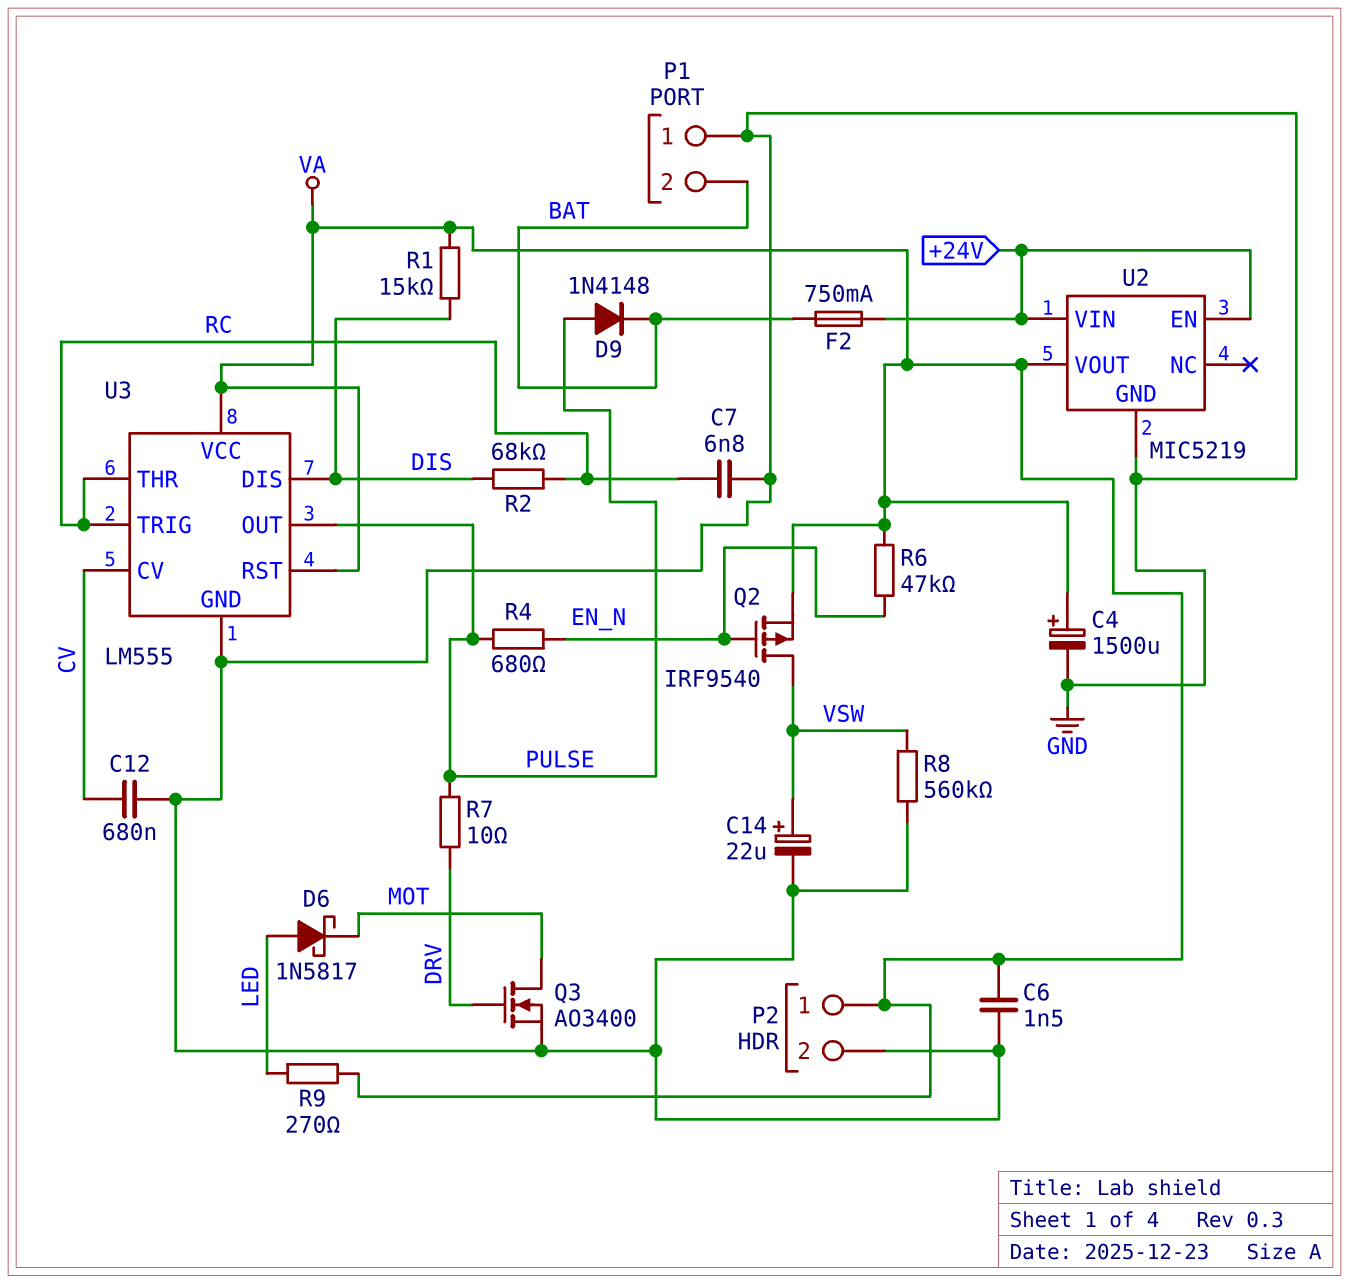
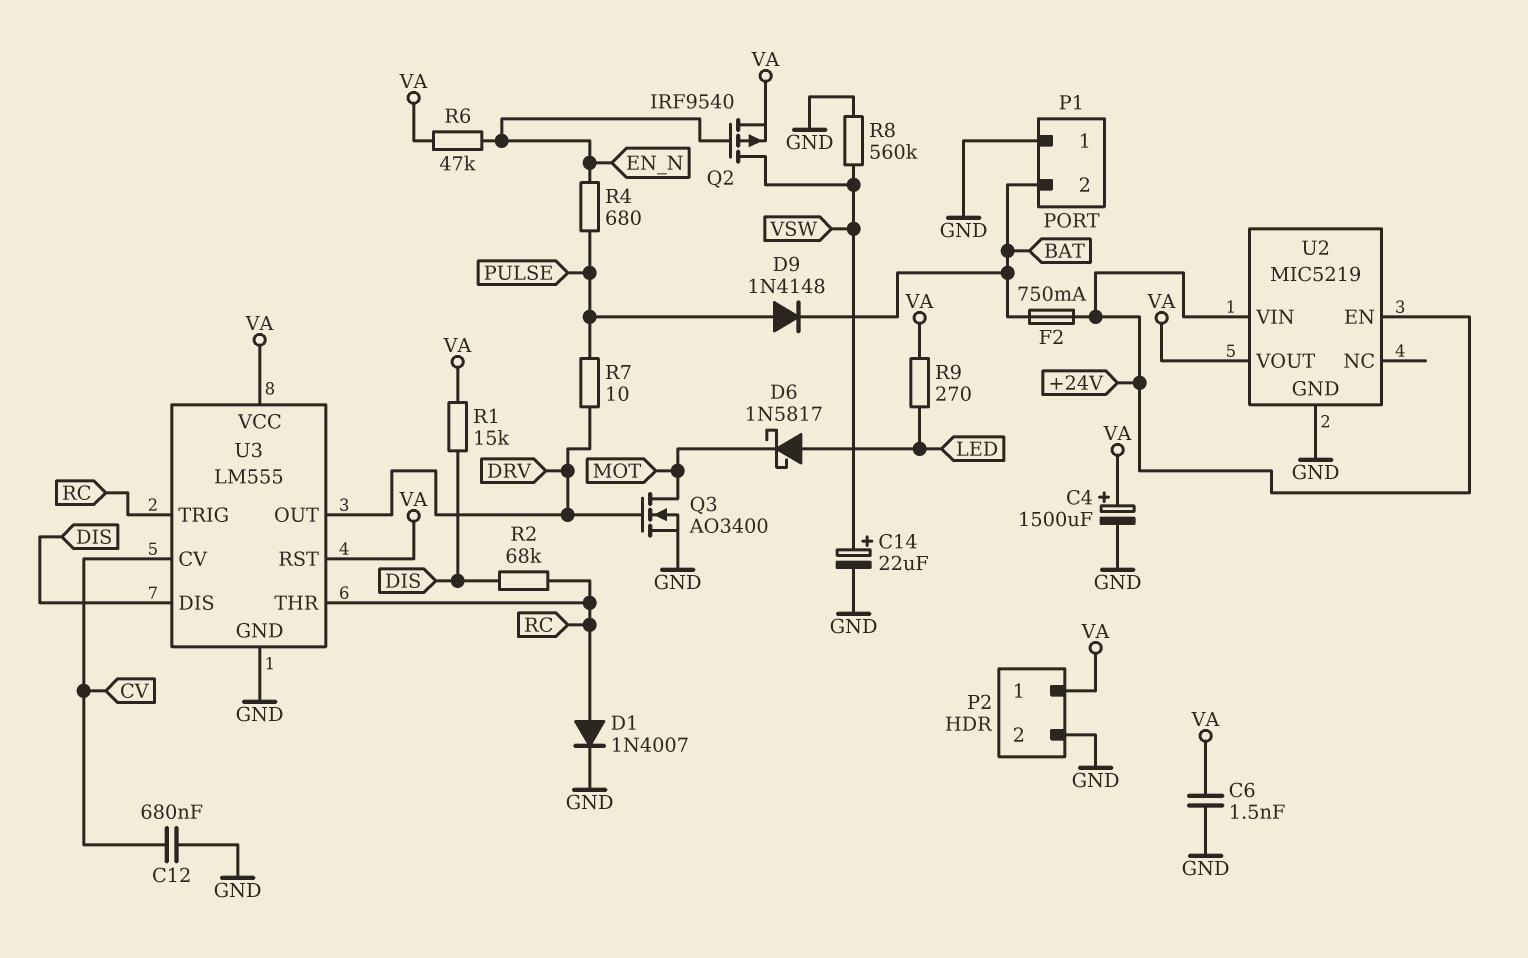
C7: 6.8nF (GND, RC) -> none
D1: none -> diode 1N4007 (A RC, K GND)
U3 pin OUT: PULSE -> DRV

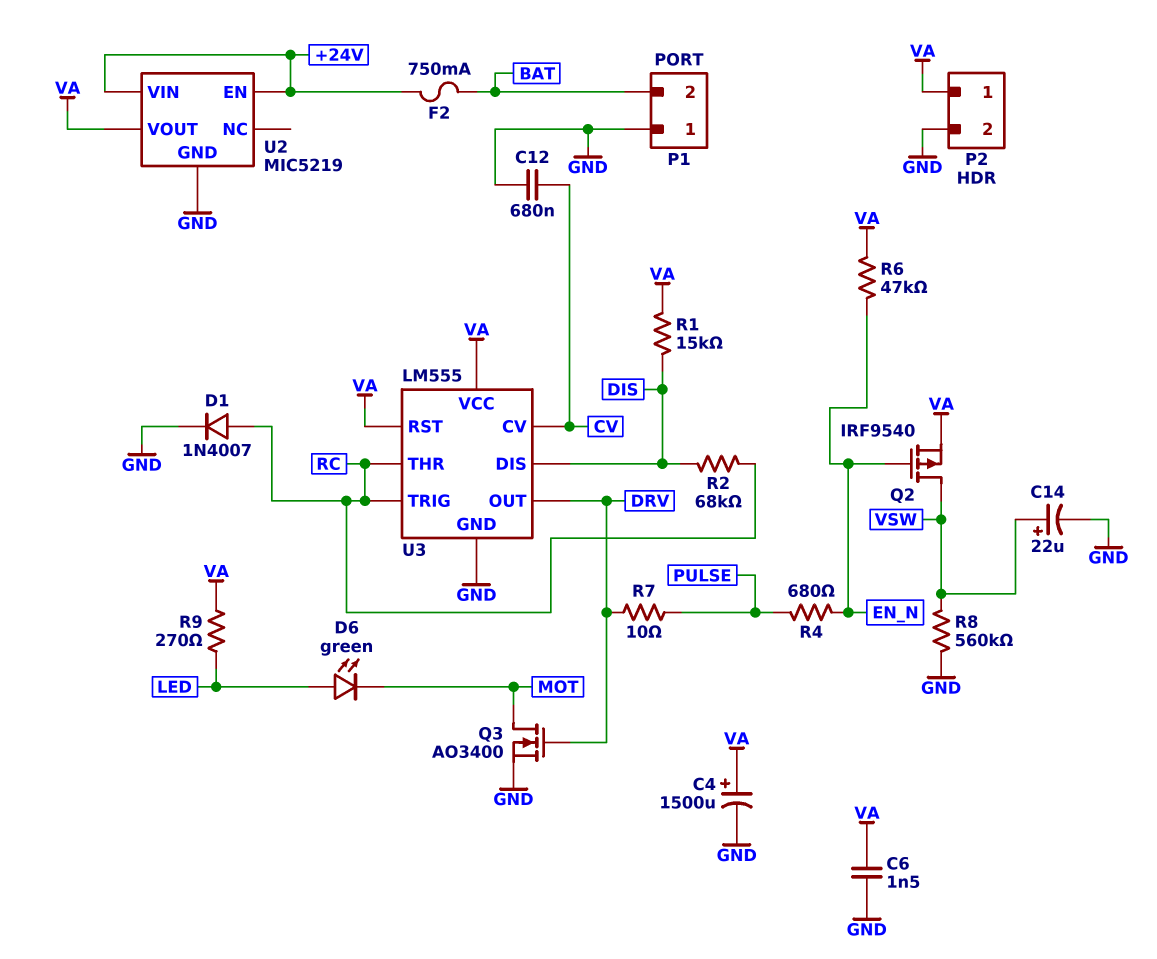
D6: schottky 1N5817 (A LED, K MOT) -> LED green (A LED, K MOT)
D9: diode 1N4148 (A PULSE, K BAT) -> none

